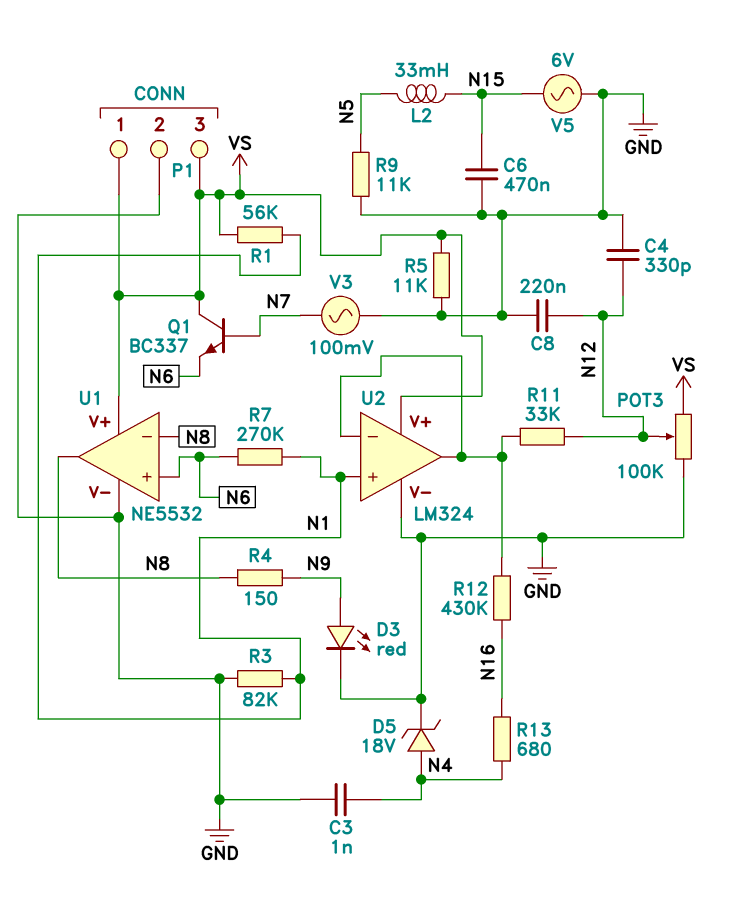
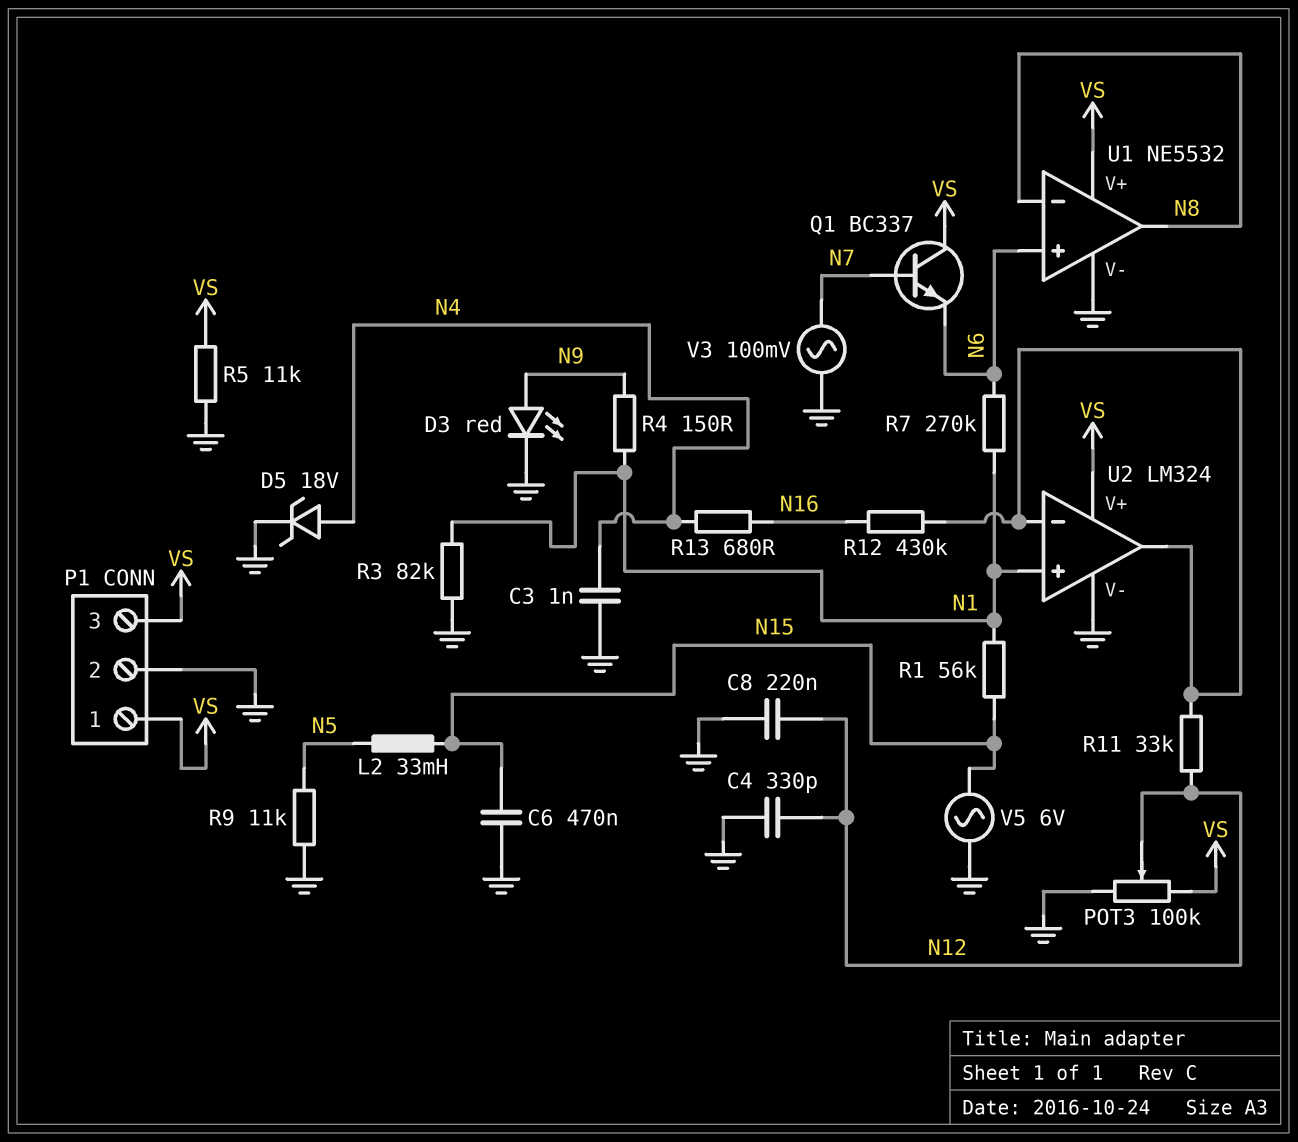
R1: 56k (N1, VS) -> 56k (N1, N15)
R4: 150 (N8, N9) -> 150 (N1, N9)

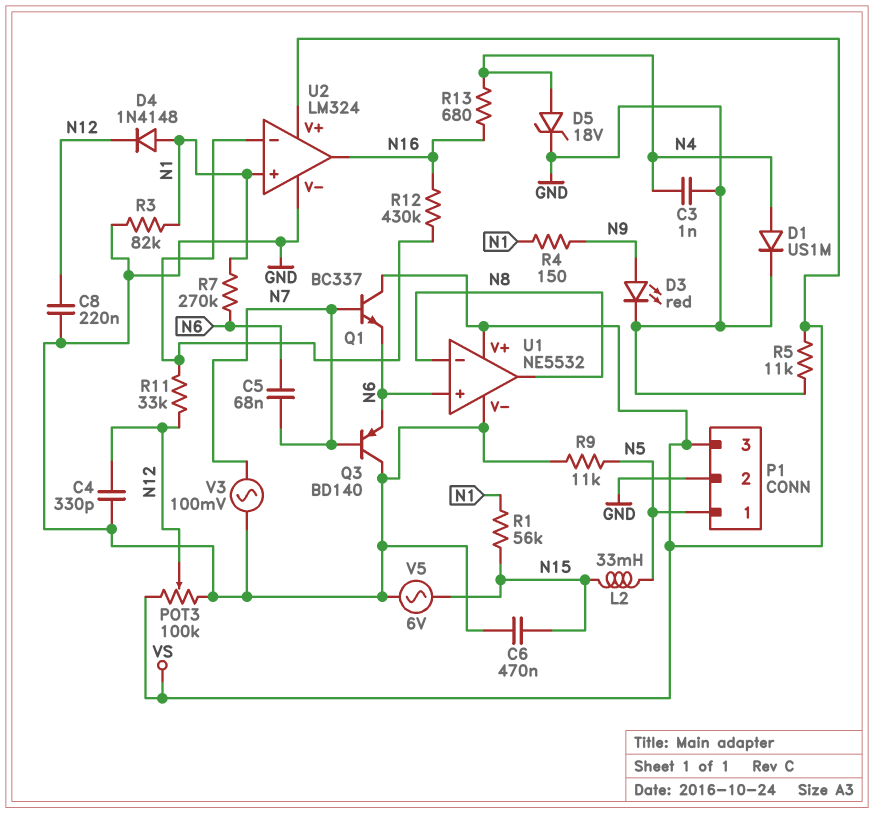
C5: none -> 68nF (N6, N7)
D1: none -> diode US1M (A N4, K GND)
D4: none -> diode 1N4148 (A N1, K N12)
P1 pin 1: VS -> N5
Q3: none -> PNP BD140 (B N7, C GND, E N6)
U2 pin out: U2/in- -> N16

